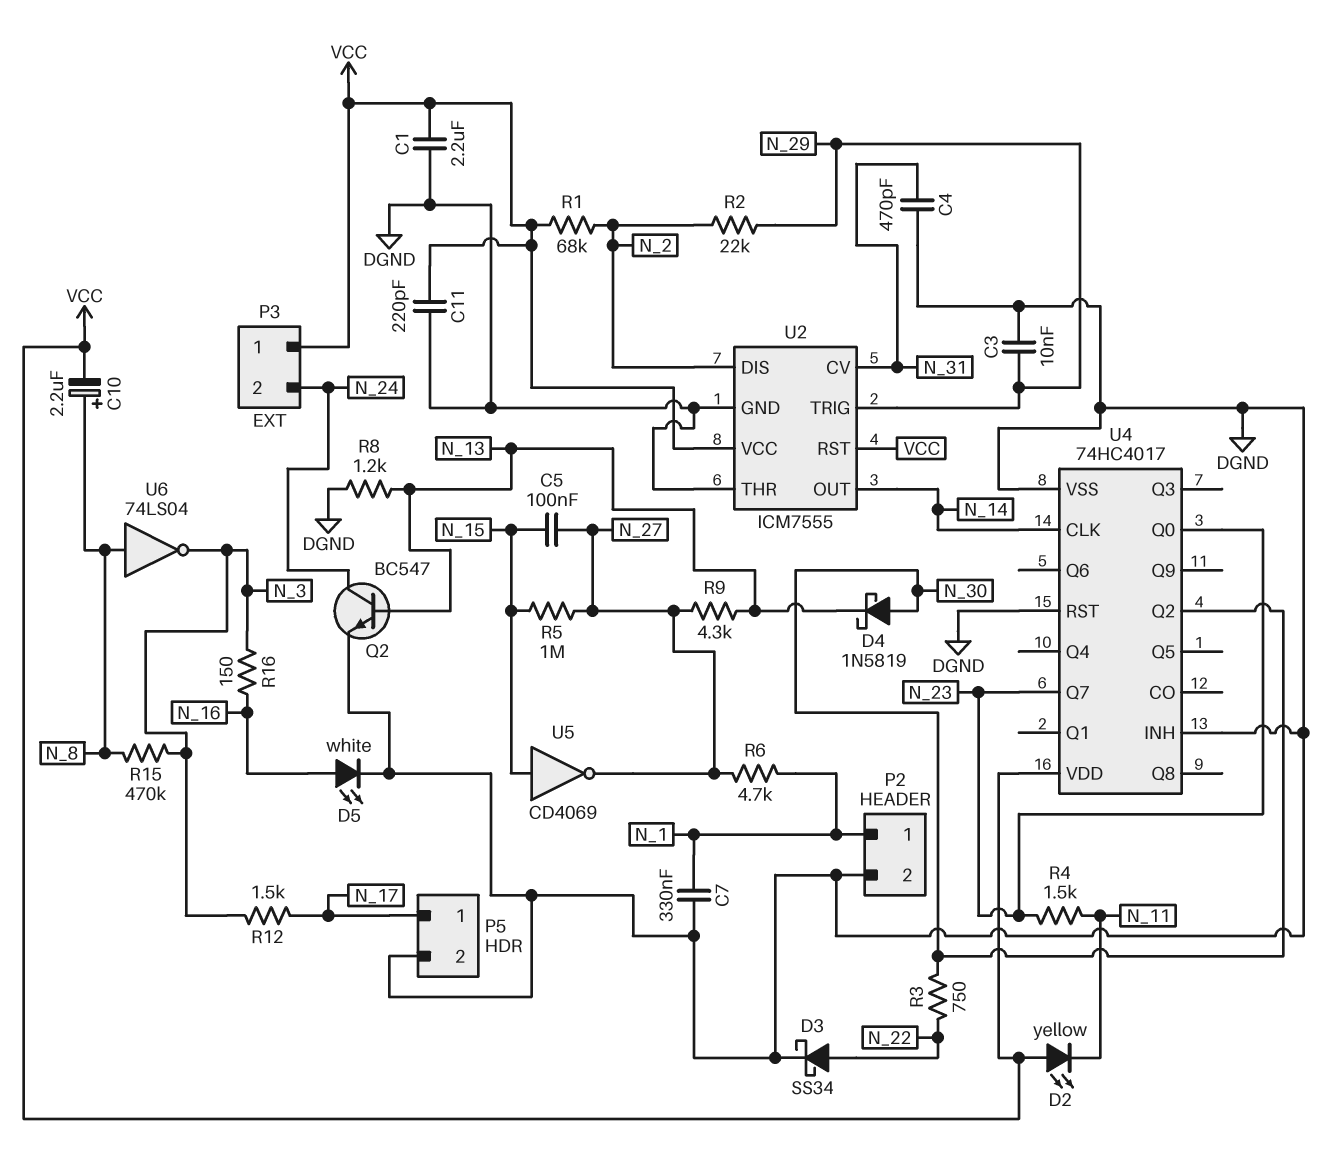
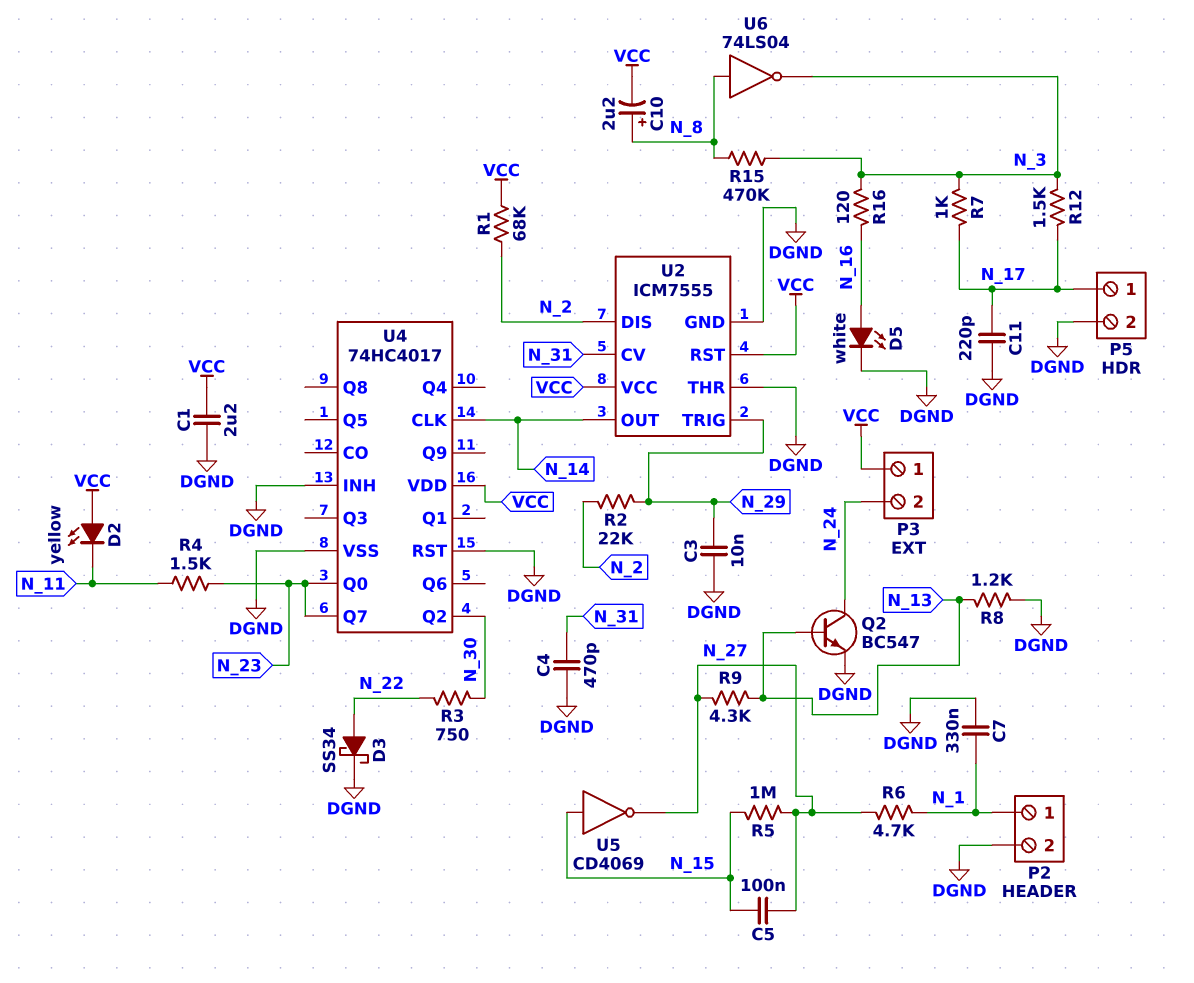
C11: 220pF (DGND, VCC) -> 220pF (DGND, N_17)
D4: schottky 1N5819 (A N_30, K N_13) -> none
R7: none -> 1k (N_3, N_17)
R16: 150 (N_3, N_16) -> 120 (N_3, N_16)

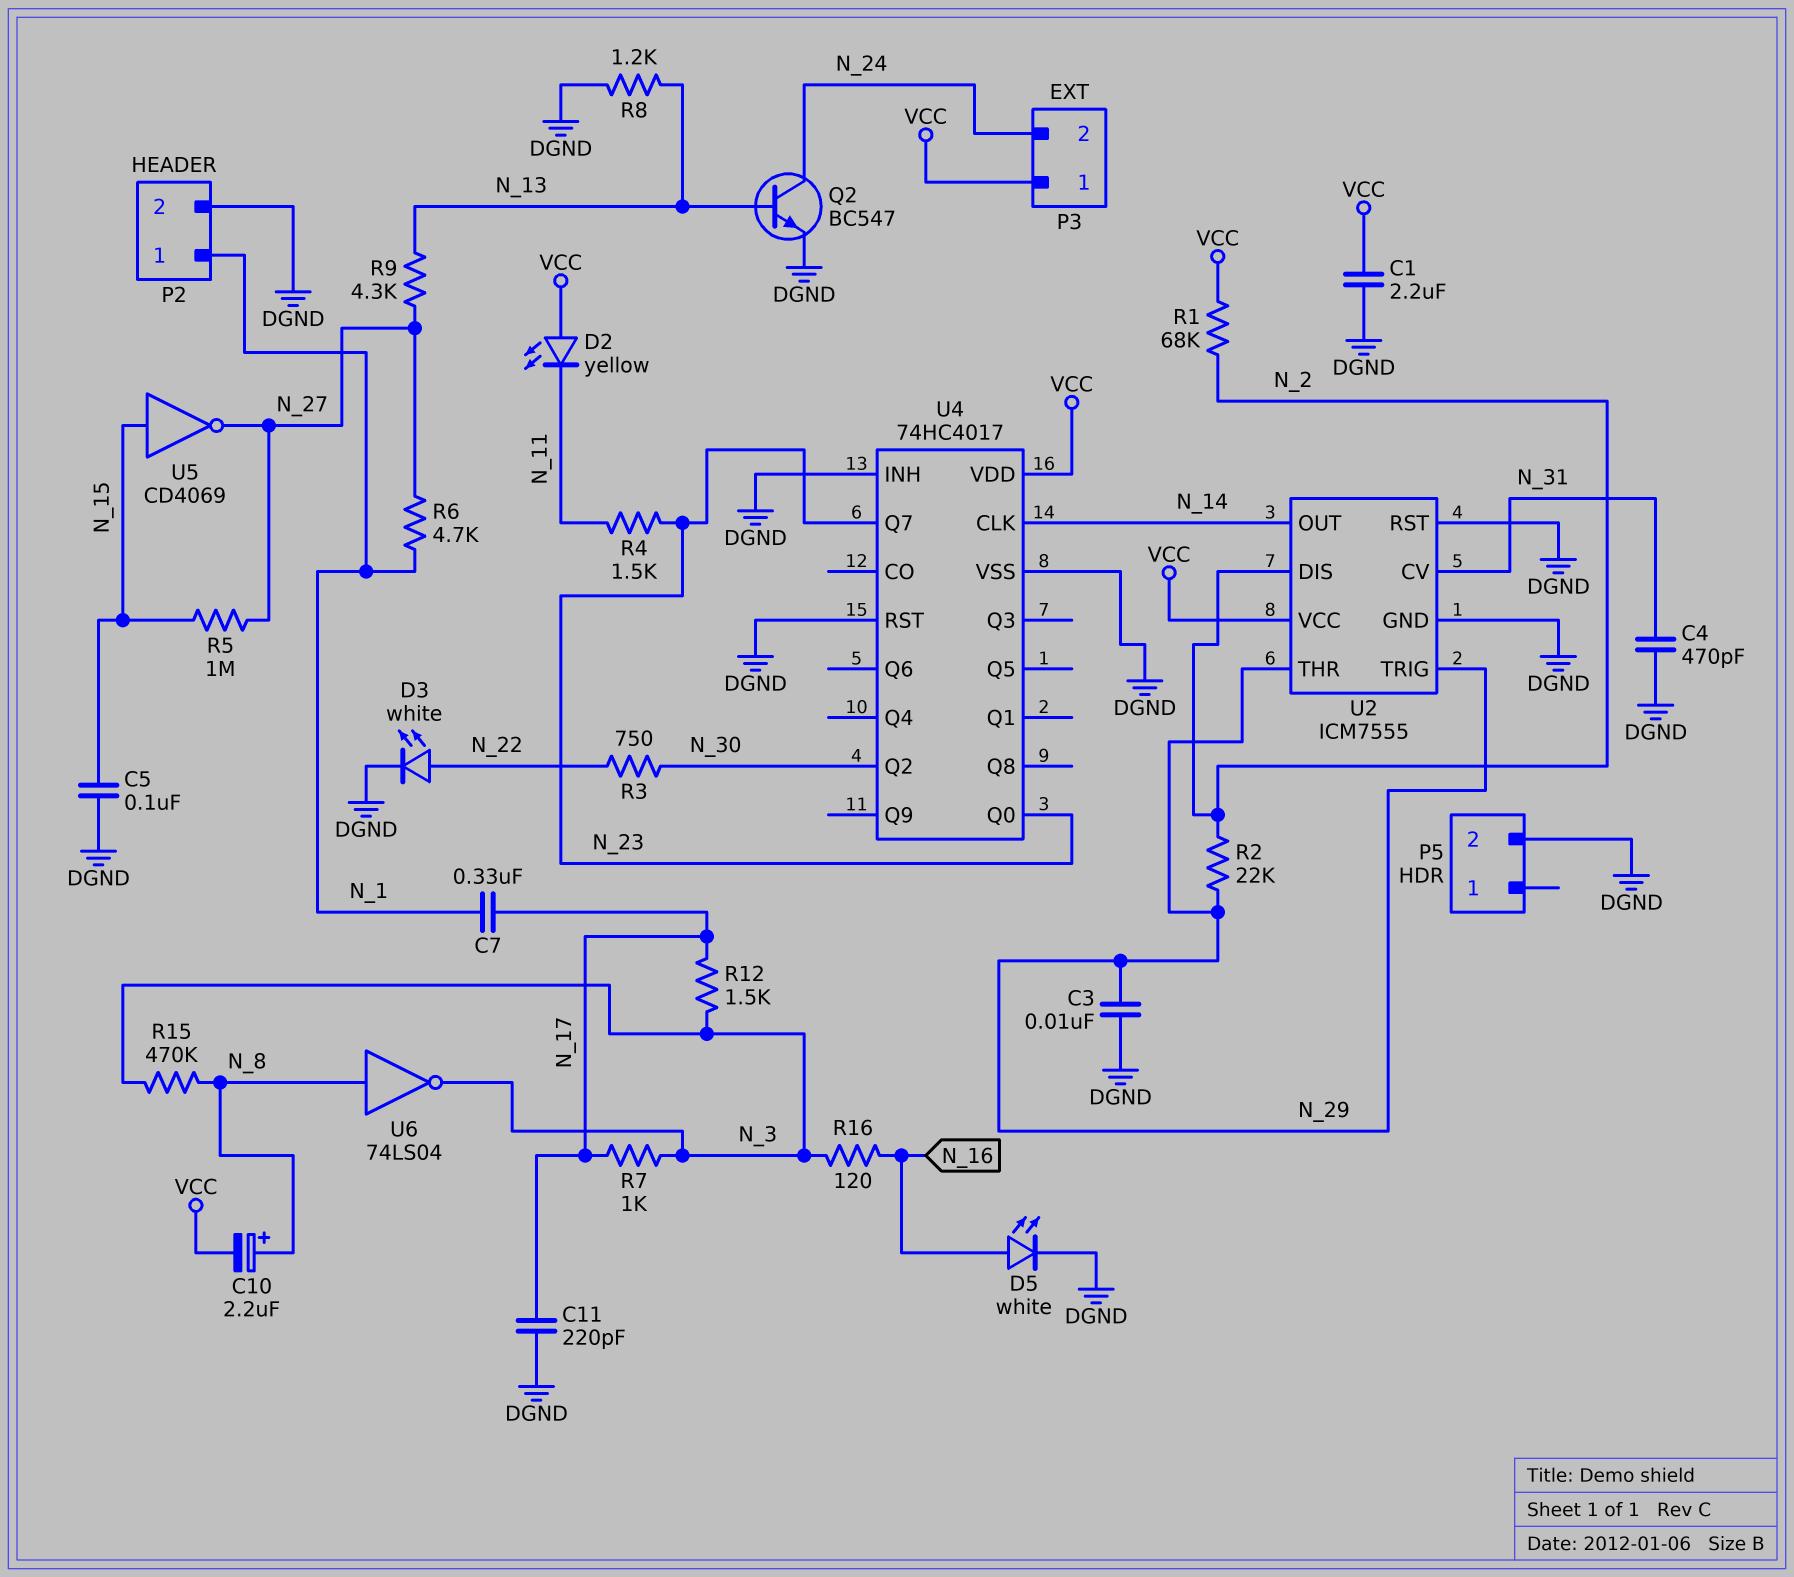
C5: 100nF (N_15, N_27) -> 100nF (DGND, N_15)
C7: 330nF (DGND, N_1) -> 330nF (N_1, N_17)
D3: schottky SS34 (A N_22, K DGND) -> LED white (A N_22, K DGND)
P5 pin 1: N_17 -> none
U2 pin RST: VCC -> DGND
U2 pin THR: DGND -> N_29

